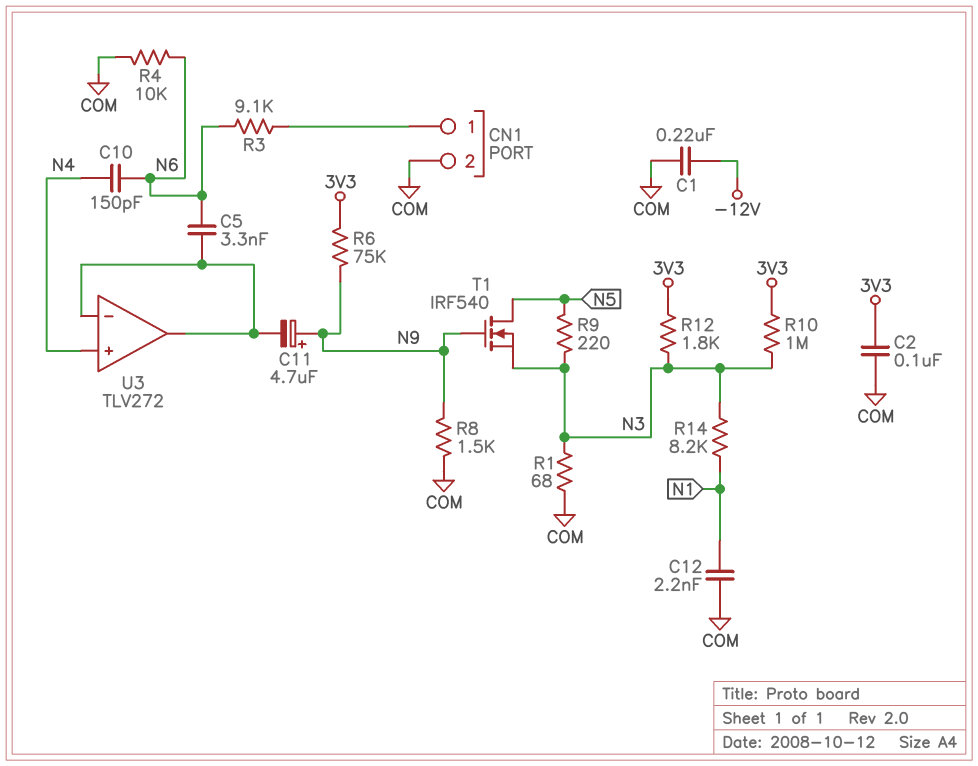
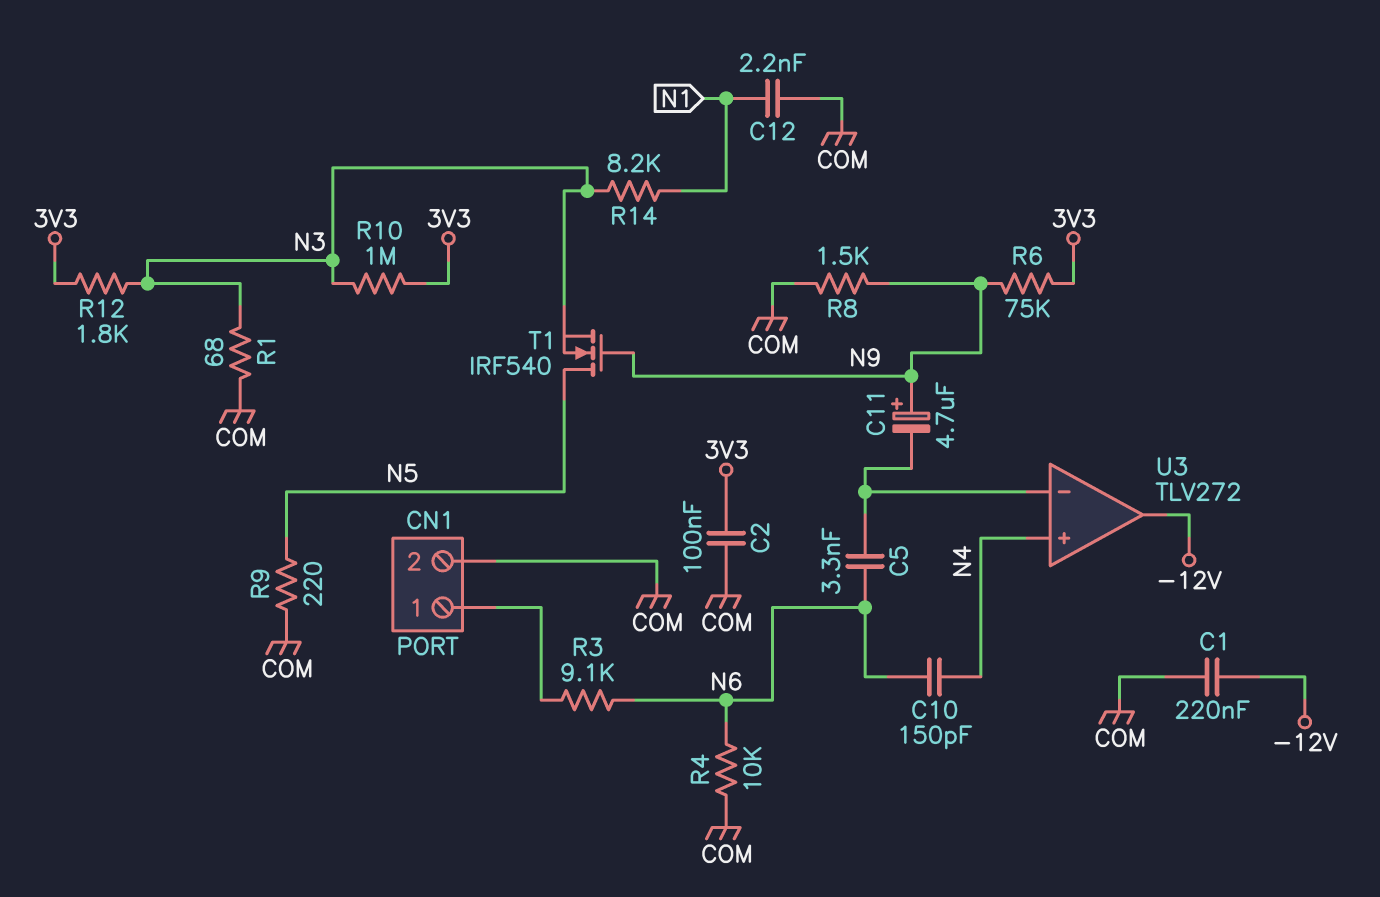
R9: 220 (N3, N5) -> 220 (COM, N5)
U3 pin out: U3/in- -> -12V

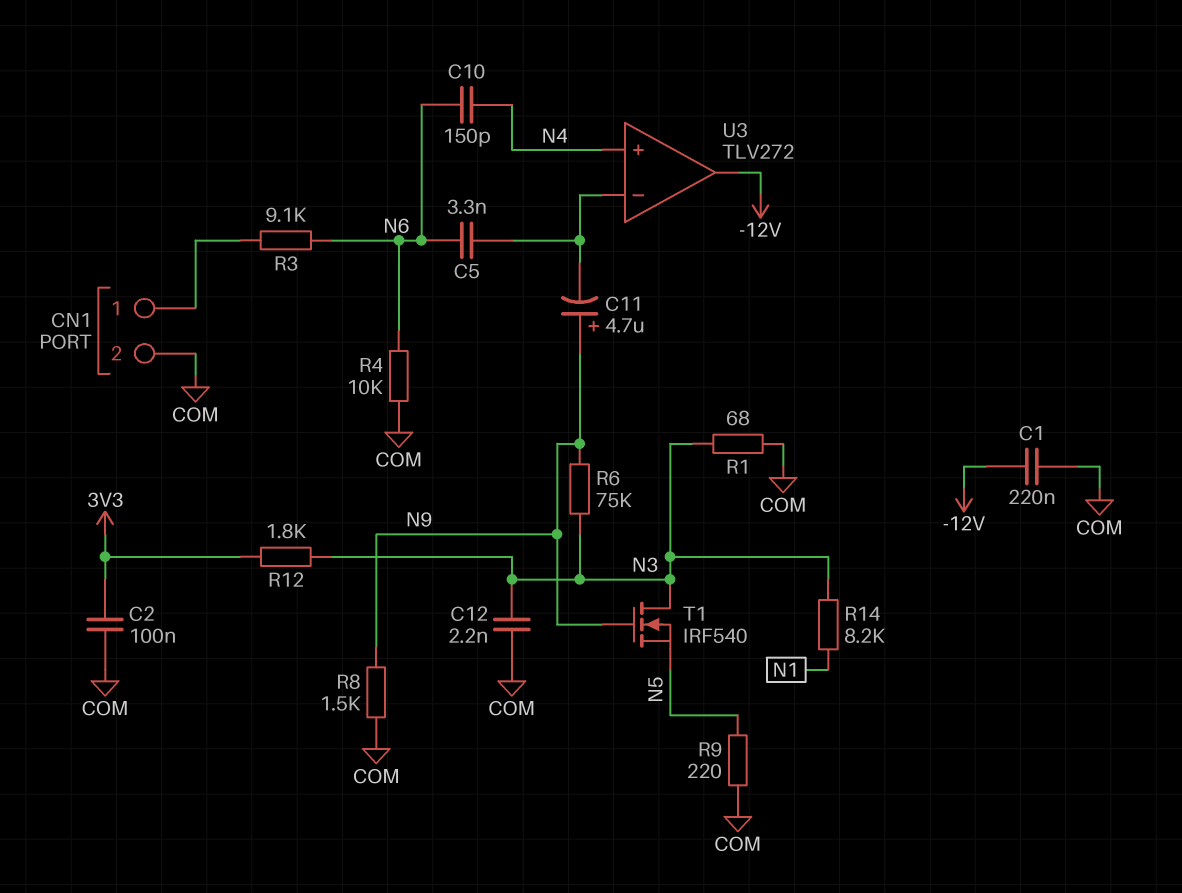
C12: 2.2nF (COM, N1) -> 2.2nF (COM, N3)
R6: 75k (3V3, N9) -> 75k (N3, N9)
R10: 1M (3V3, N3) -> none
T1: NMOS IRF540 (G N9, D N5, S N3) -> NMOS IRF540 (G N9, D N3, S N5)

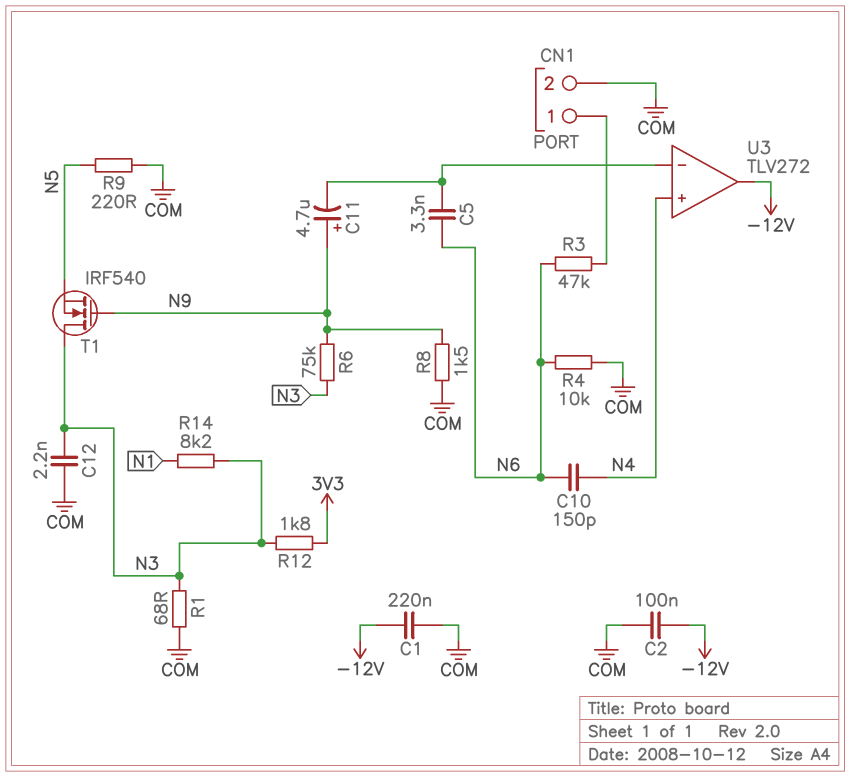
C2: 100nF (3V3, COM) -> 100nF (-12V, COM)
R3: 9.1k (CN1/1, N6) -> 47k (CN1/1, N6)

